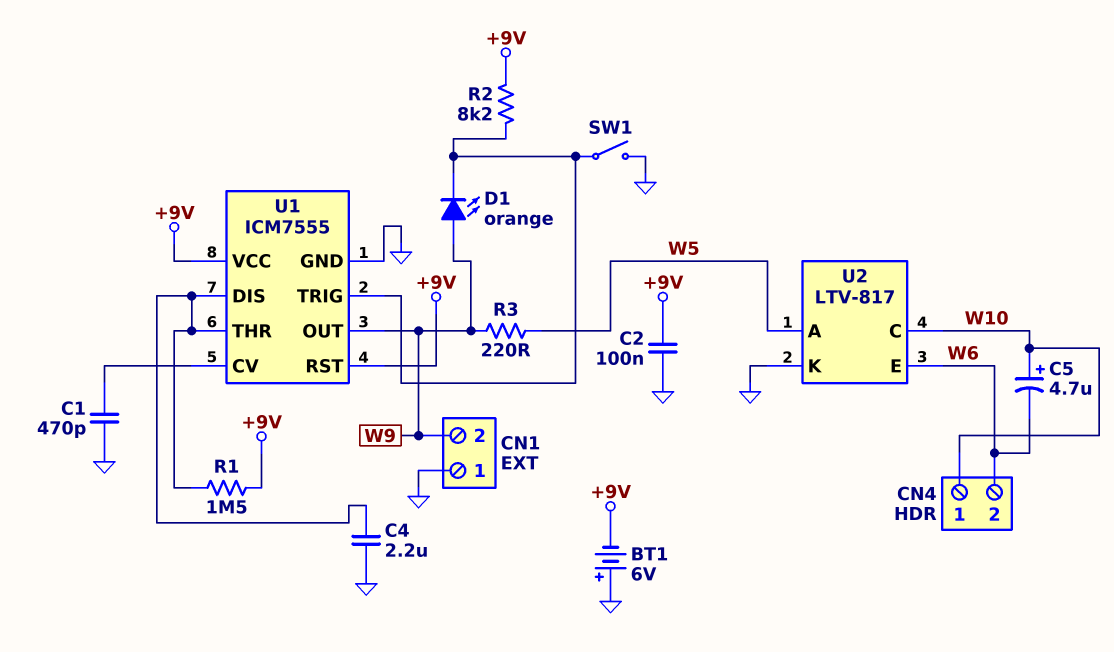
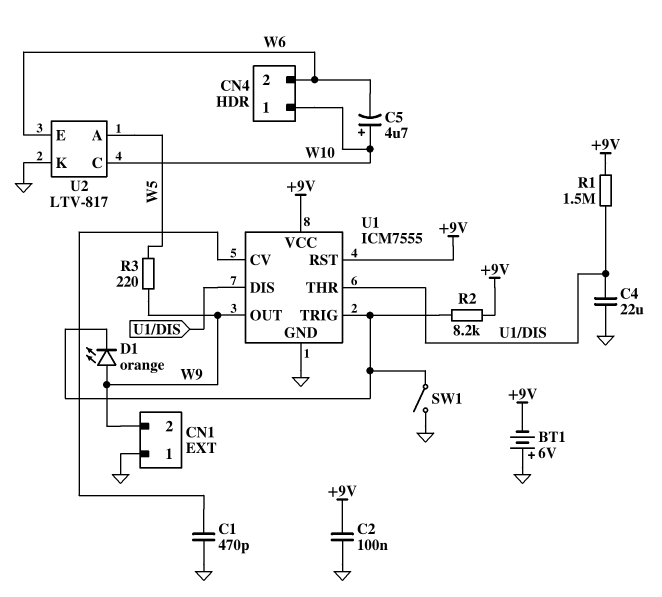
C4: 2.2uF (GND, U1/DIS) -> 22uF (GND, U1/DIS)

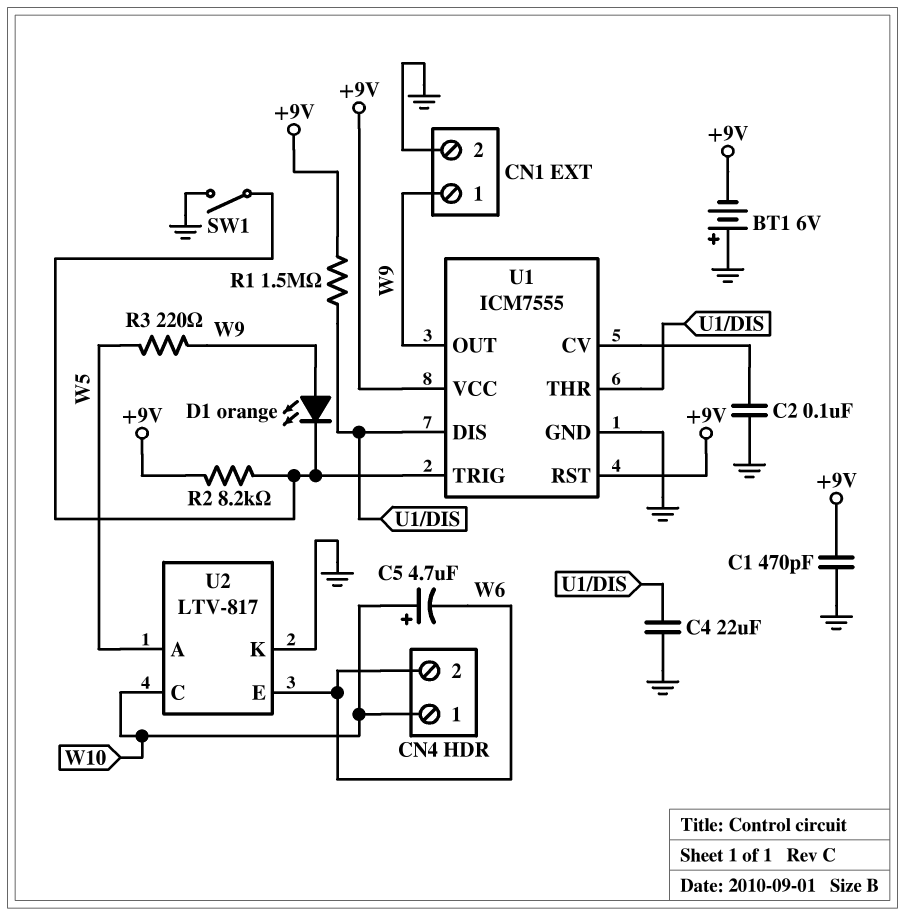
C1: 470pF (GND, U1/CV) -> 470pF (+9V, GND)
C2: 100nF (+9V, GND) -> 100nF (GND, U1/CV)
CN1 pin 1: GND -> W9
CN1 pin 2: W9 -> GND

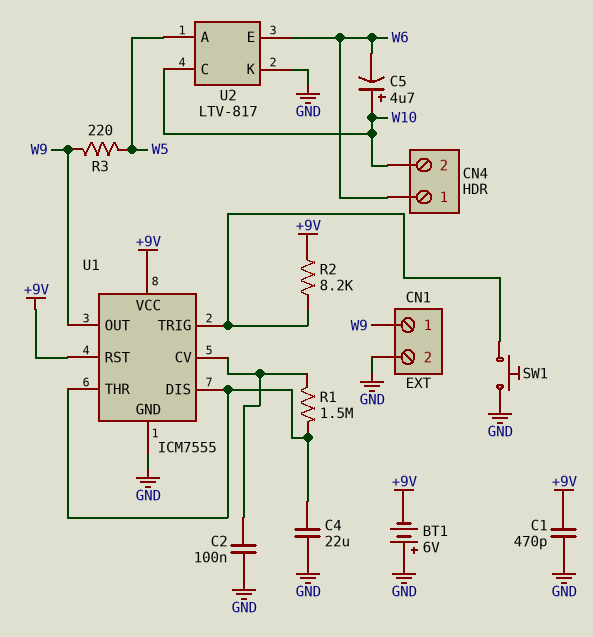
CN4 pin 1: W10 -> W6
CN4 pin 2: W6 -> W10
D1: LED orange (A W9, K U1/TRIG) -> none
R1: 1.5M (+9V, U1/DIS) -> 1.5M (U1/CV, U1/DIS)
SW1: switch (GND, U1/TRIG) -> button (GND, U1/TRIG)

